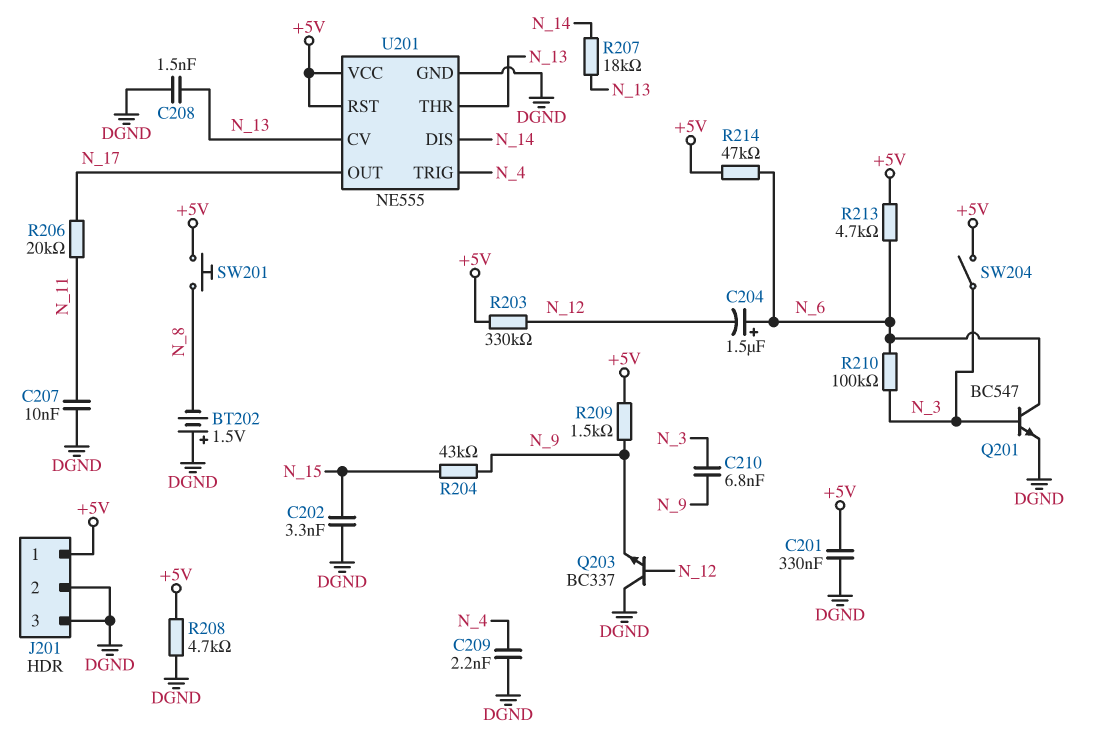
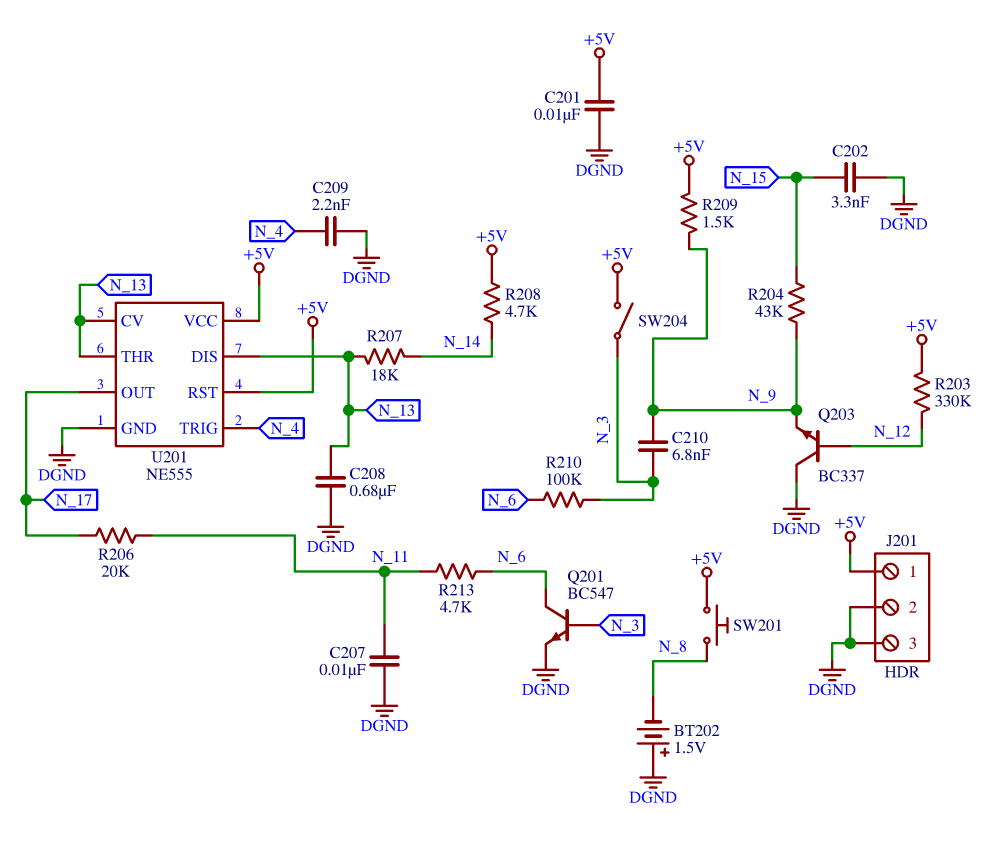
C201: 330nF (+5V, DGND) -> 10nF (+5V, DGND)
C204: 1.5uF (plus N_6, minus N_12) -> none
C208: 1.5nF (DGND, N_13) -> 680nF (DGND, N_13)
R208: 4.7k (+5V, DGND) -> 4.7k (+5V, N_14)
R213: 4.7k (+5V, N_6) -> 4.7k (N_6, N_11)
R214: 47k (+5V, N_6) -> none
U201 pin DIS: N_14 -> N_13

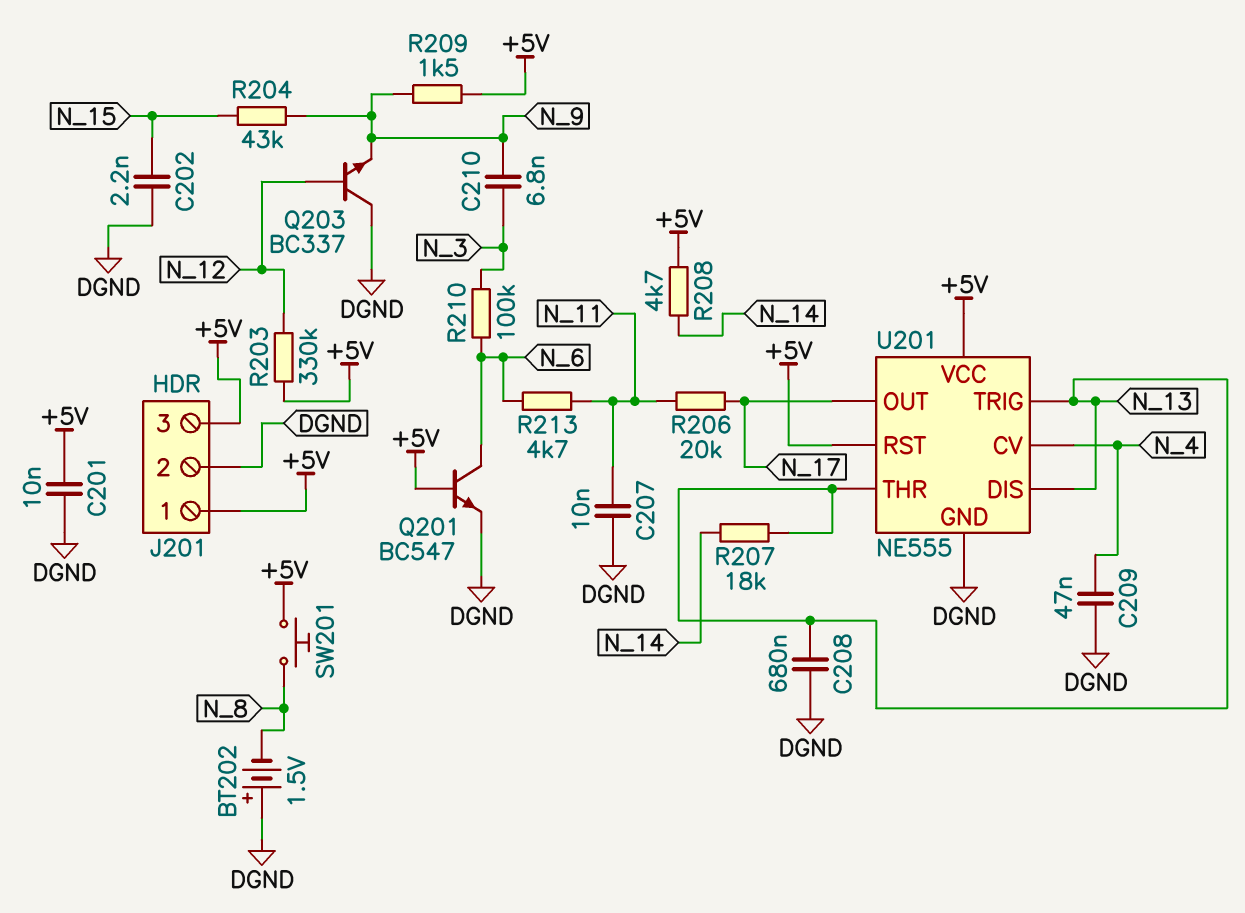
C202: 3.3nF (DGND, N_15) -> 2.2nF (DGND, N_15)
C209: 2.2nF (DGND, N_4) -> 47nF (DGND, N_4)
J201 pin 3: DGND -> +5V
Q201: NPN BC547 (B N_3, C N_6, E DGND) -> NPN BC547 (B +5V, C N_6, E DGND)
SW204: switch (+5V, N_3) -> none
U201 pin CV: N_13 -> N_4
U201 pin TRIG: N_4 -> N_13

